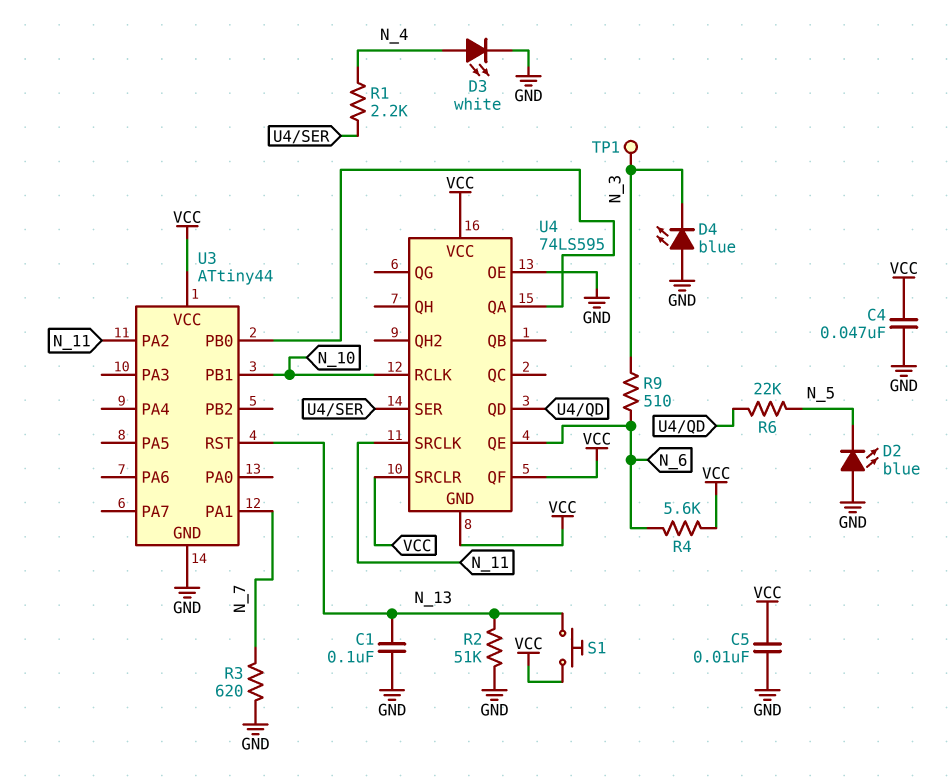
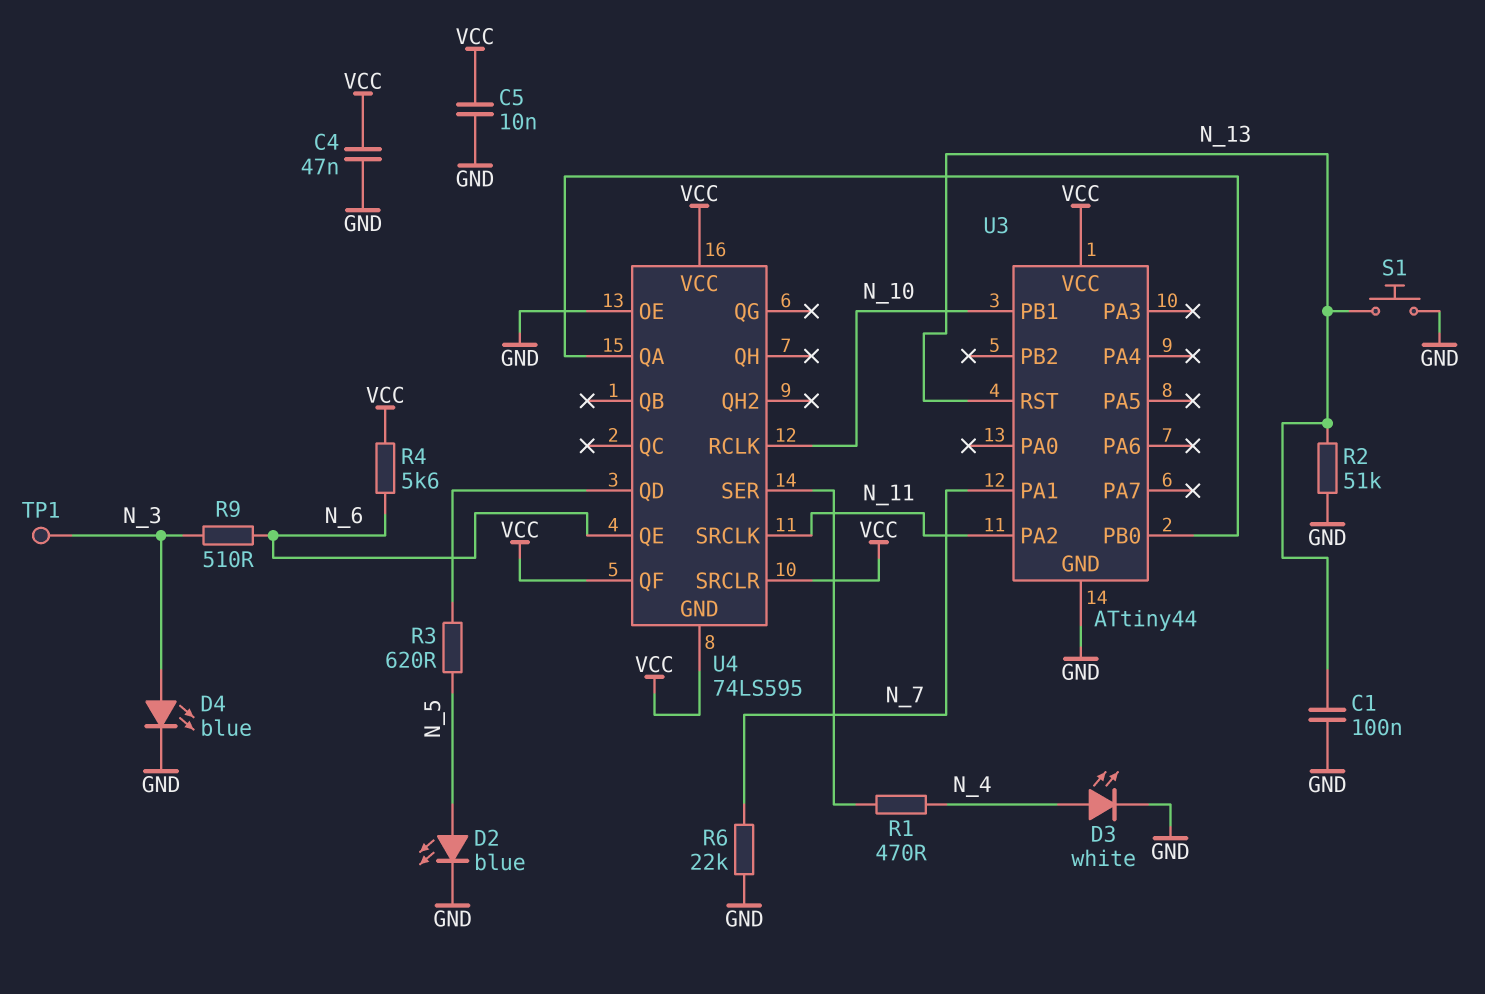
D2: LED blue (A GND, K N_5) -> LED blue (A N_5, K GND)
D4: LED blue (A GND, K N_3) -> LED blue (A N_3, K GND)
R1: 2.2k (N_4, U4/SER) -> 470 (N_4, U4/SER)
R3: 620 (GND, N_7) -> 620 (N_5, U4/QD)
R6: 22k (N_5, U4/QD) -> 22k (GND, N_7)
S1: button (N_13, VCC) -> button (GND, N_13)

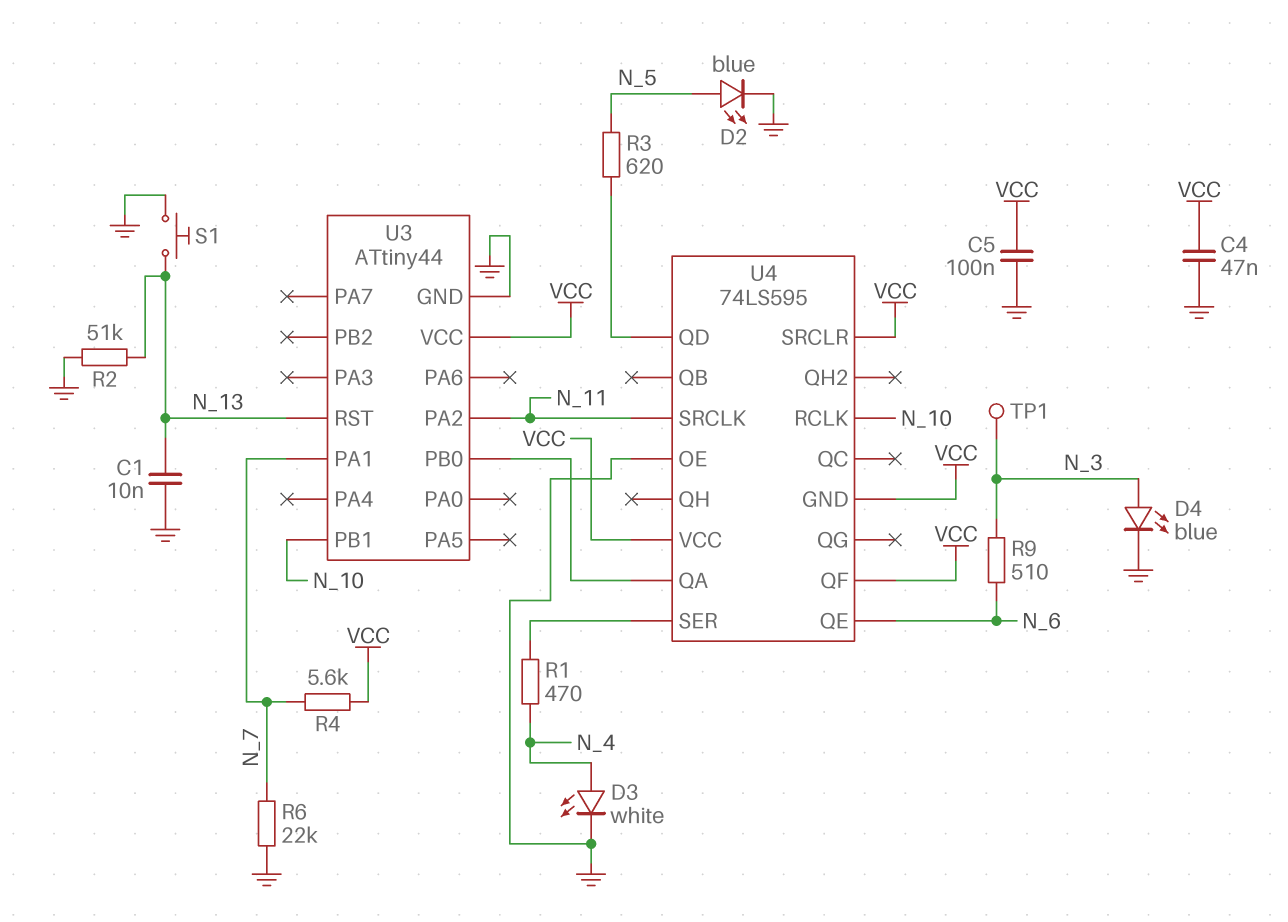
C1: 100nF (GND, N_13) -> 10nF (GND, N_13)
C5: 10nF (GND, VCC) -> 100nF (GND, VCC)
R4: 5.6k (N_6, VCC) -> 5.6k (N_7, VCC)

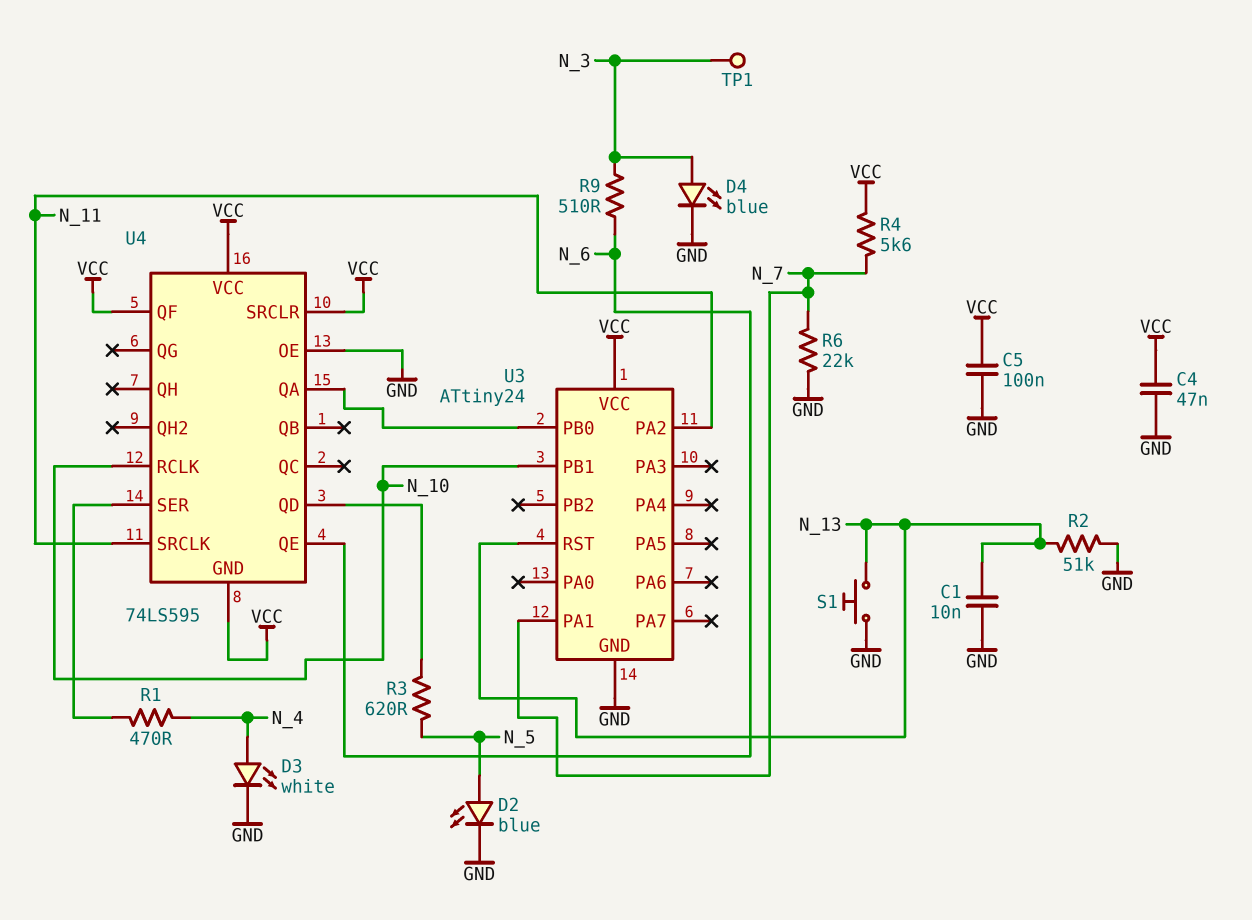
U3: ATtiny44 -> ATtiny24

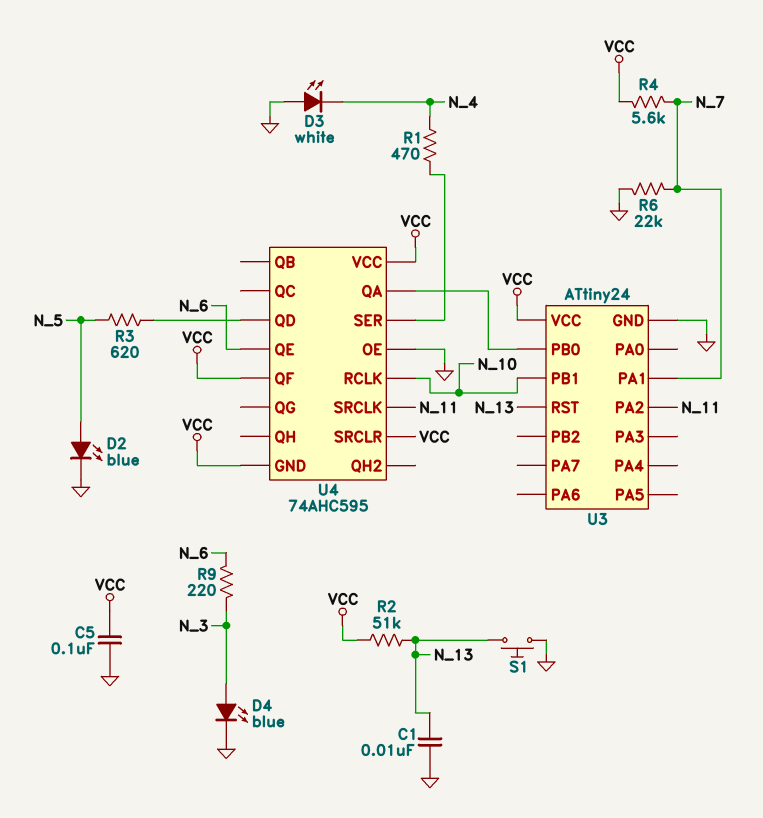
C4: 47nF (GND, VCC) -> none
D3: LED white (A N_4, K GND) -> LED white (A GND, K N_4)
R2: 51k (GND, N_13) -> 51k (N_13, VCC)
R9: 510 (N_3, N_6) -> 220 (N_3, N_6)
TP1: test point (N_3) -> none
U4: 74LS595 -> 74AHC595

